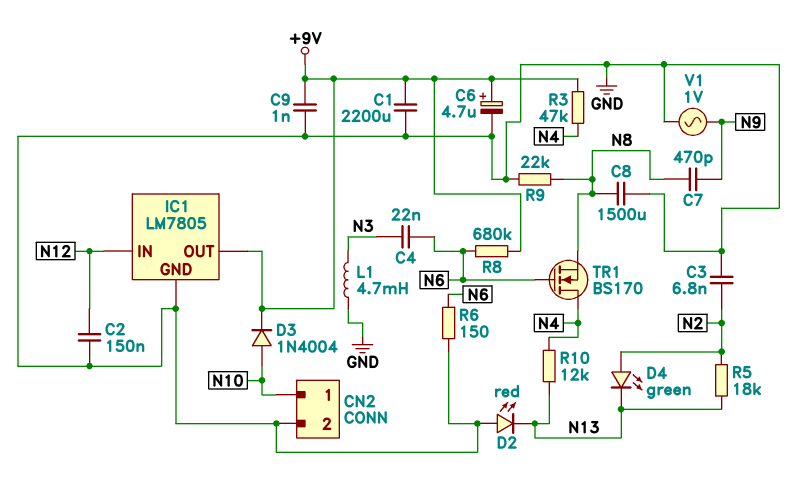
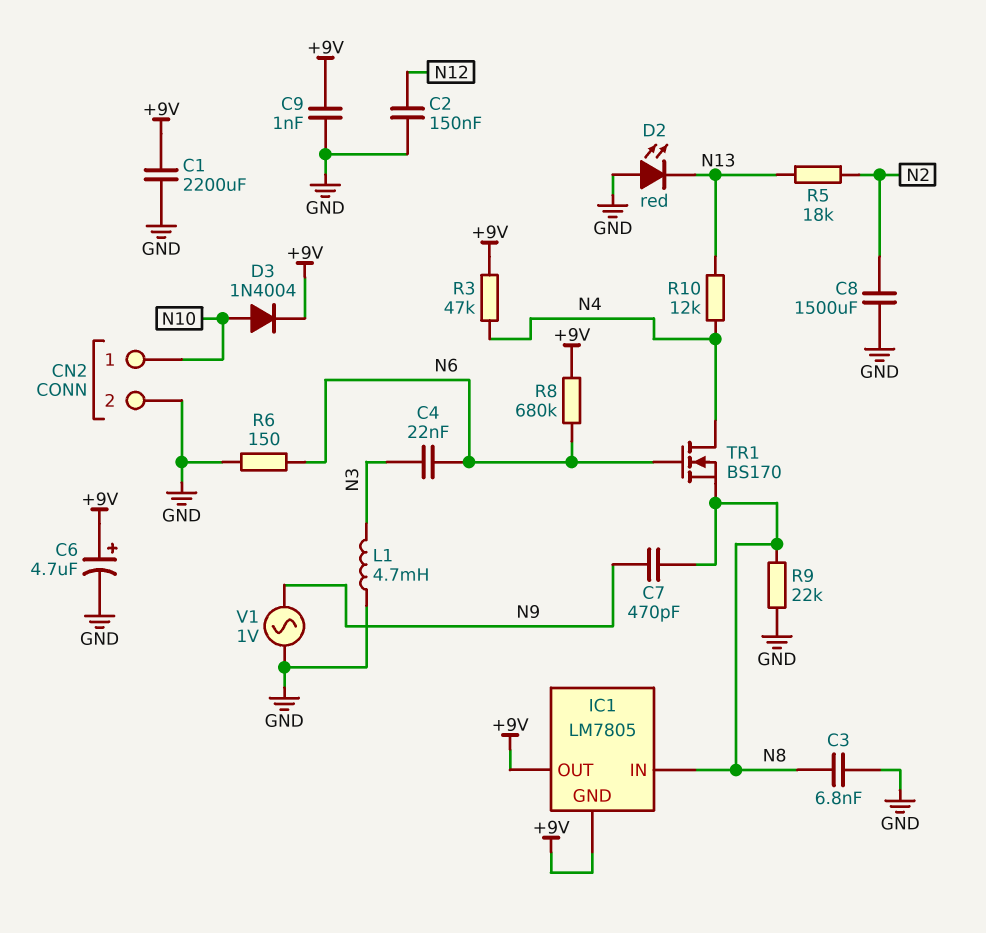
C3: 6.8nF (GND, N2) -> 6.8nF (GND, N8)
C8: 1500uF (GND, N8) -> 1500uF (GND, N2)
D4: LED green (A N2, K N13) -> none
IC1 pin GND: GND -> +9V
IC1 pin IN: N12 -> N8

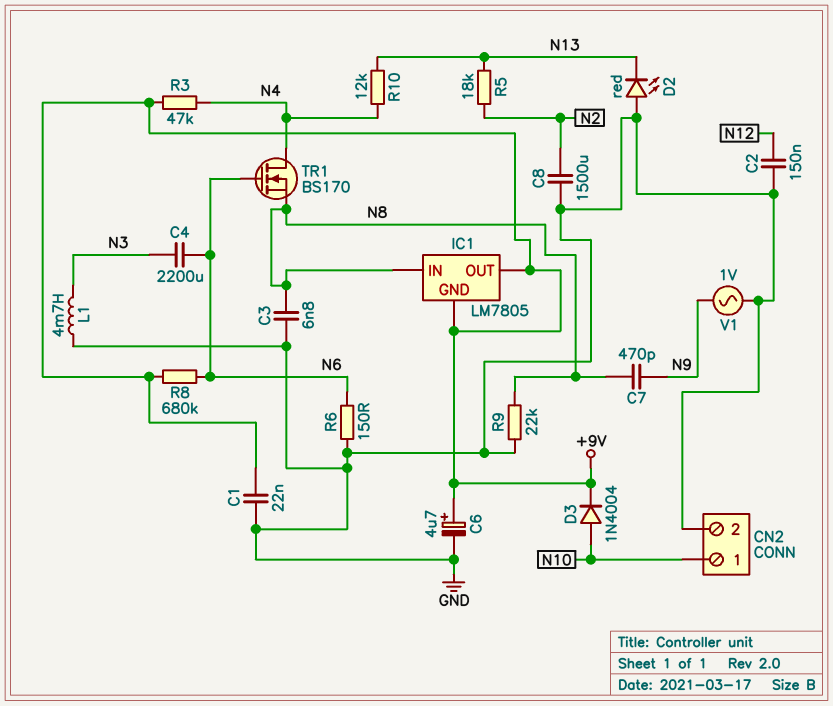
C1: 2200uF (+9V, GND) -> 22nF (+9V, GND)
C4: 22nF (N3, N6) -> 2200uF (N3, N6)
C9: 1nF (+9V, GND) -> none

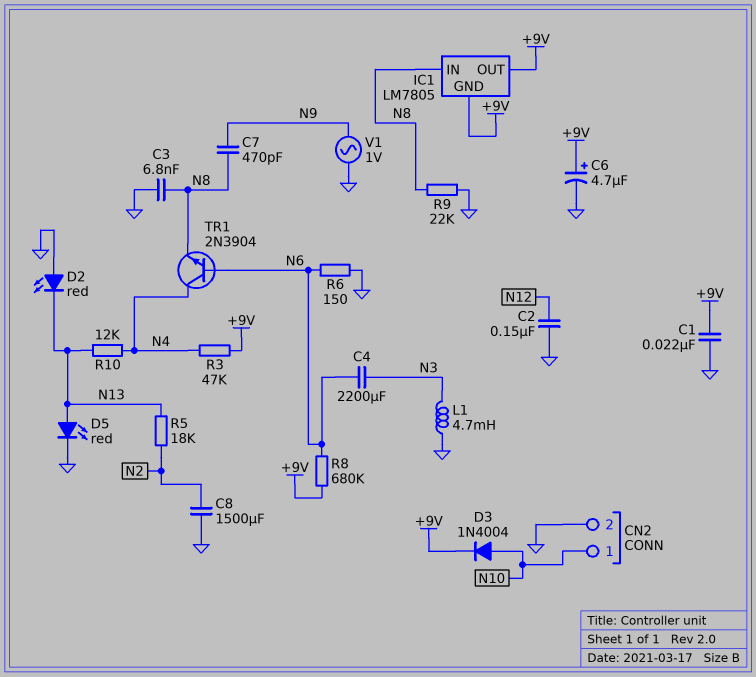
D5: none -> LED red (A N13, K GND)
TR1: NMOS BS170 (G N6, D N4, S N8) -> NPN 2N3904 (B N6, C N4, E N8)

